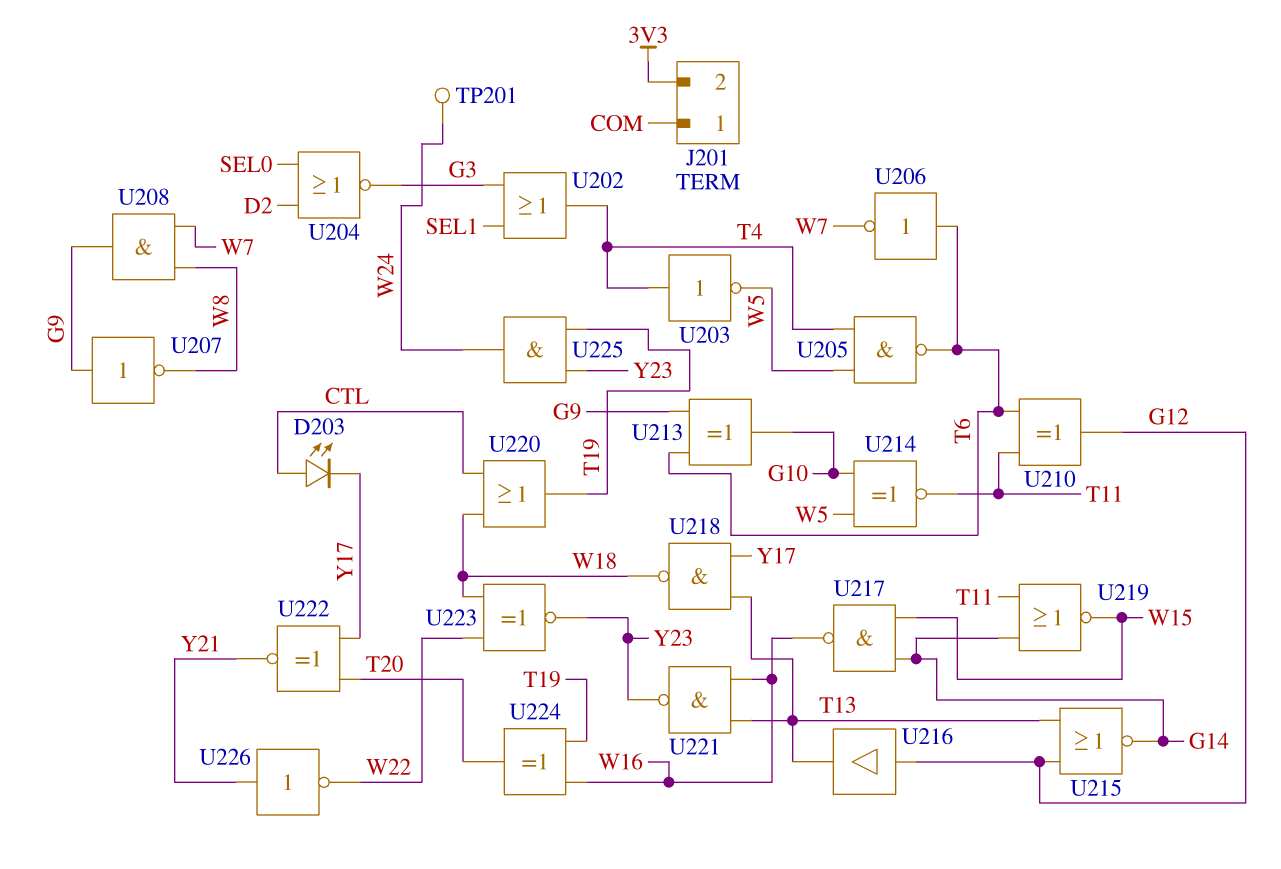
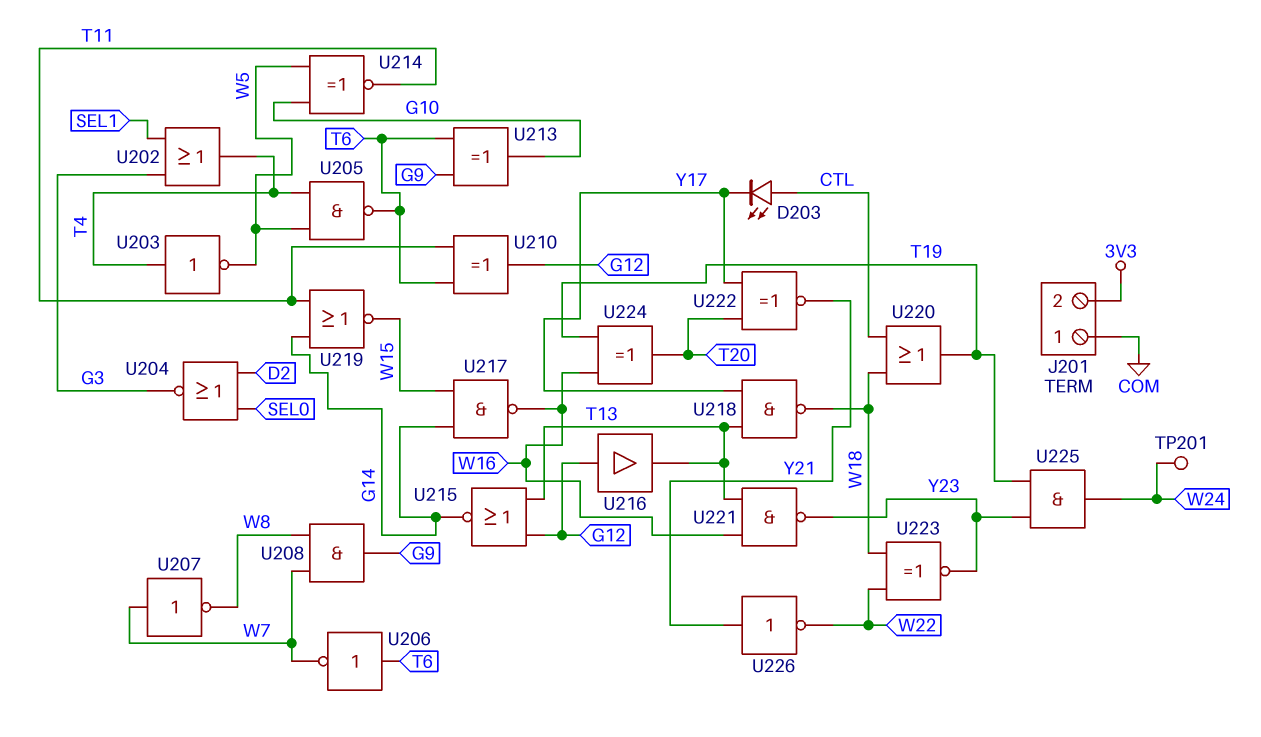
U207: NOT (in G9, out W8) -> NOT (in W7, out W8)

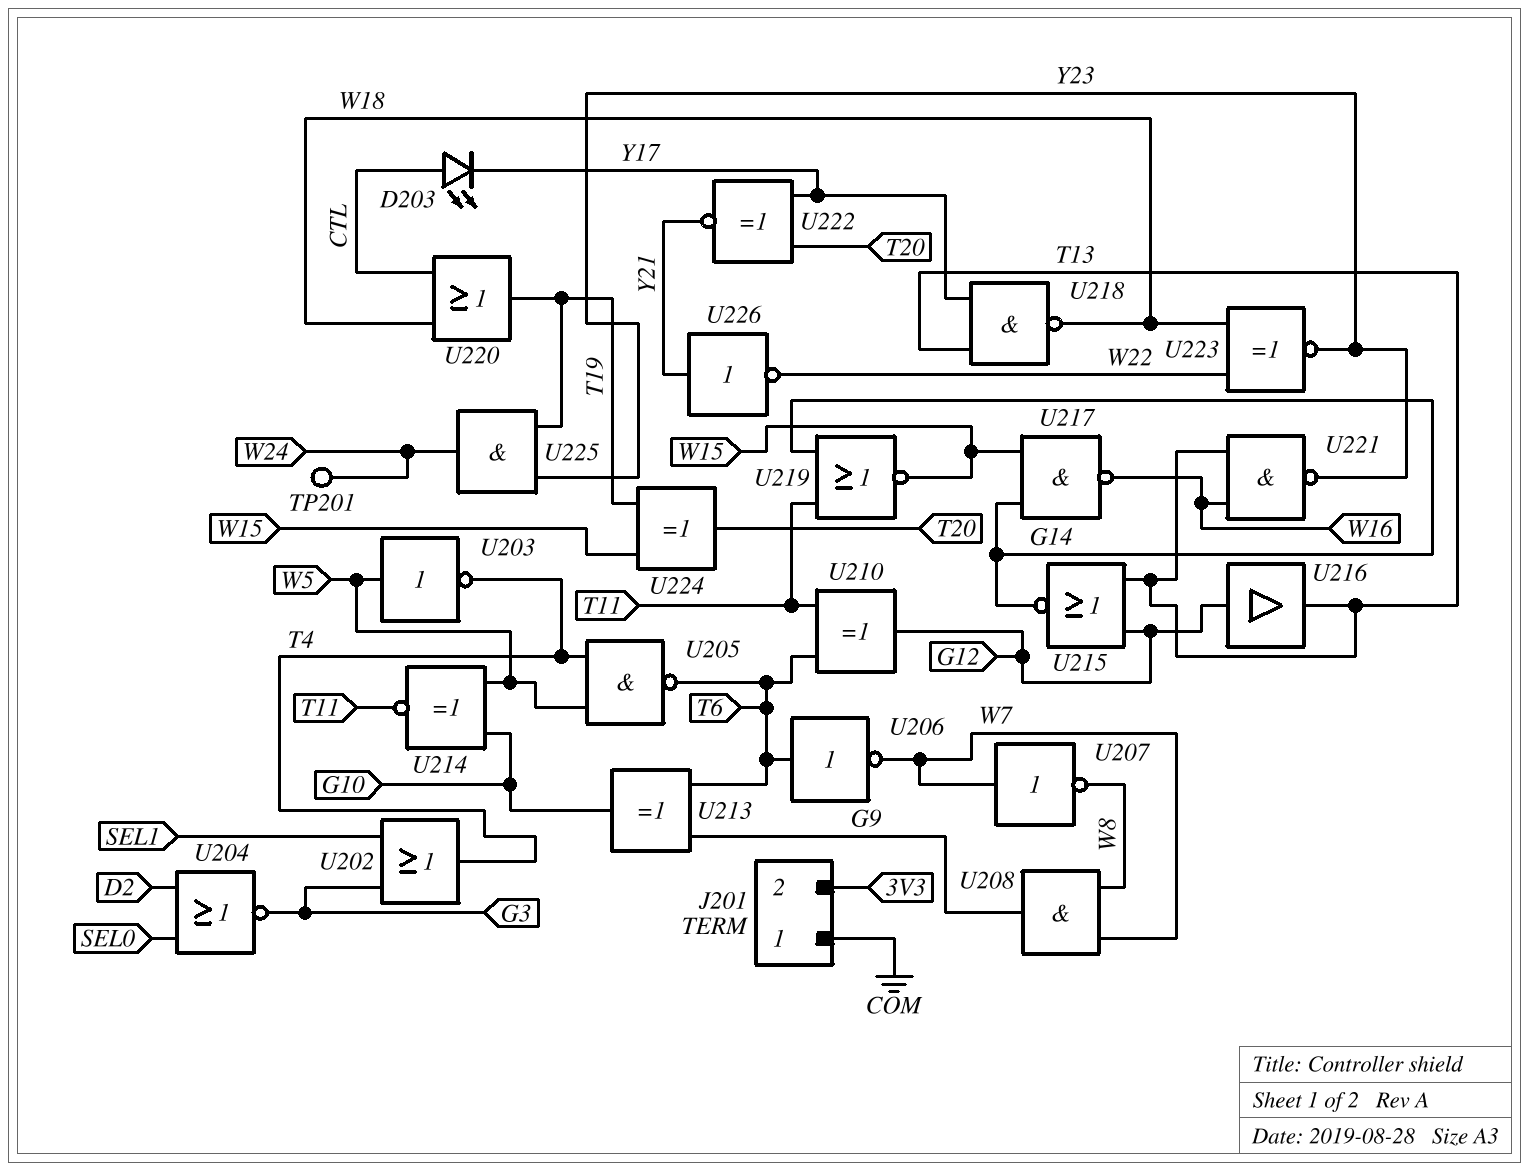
U203: NOT (in T4, out W5) -> NOT (in W5, out T4)
U224: XOR (in T19, in W16, out T20) -> XOR (in T19, in W15, out T20)

